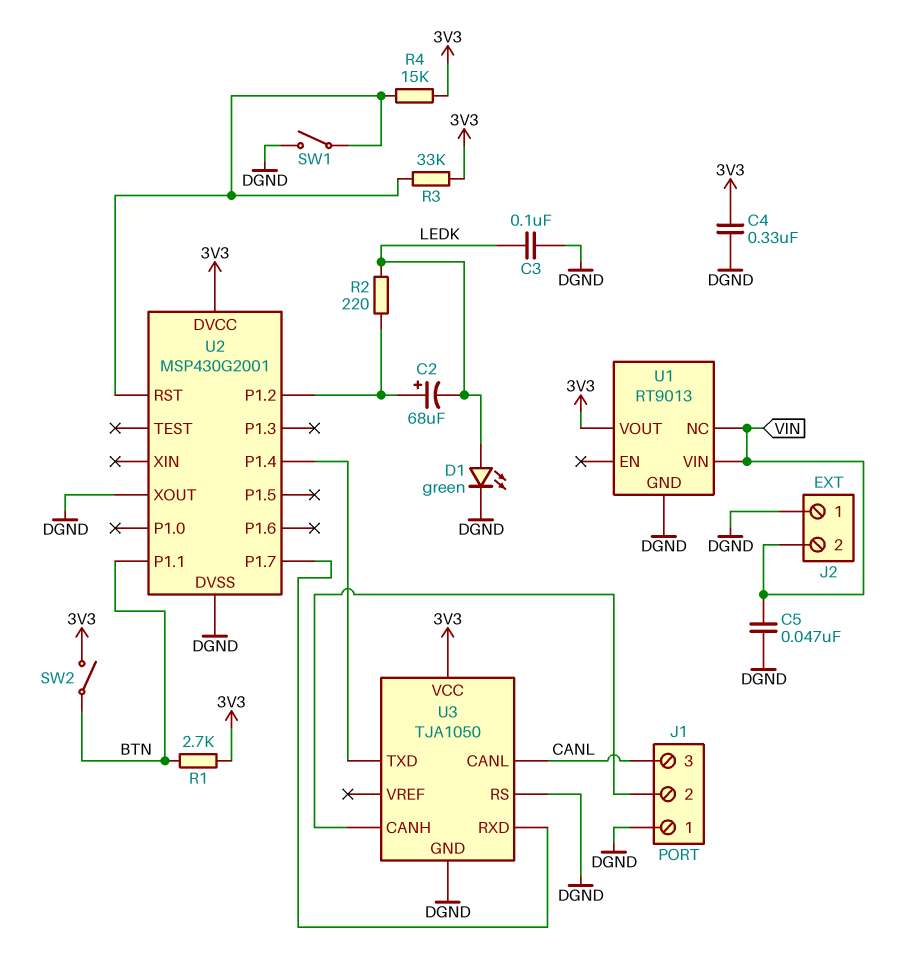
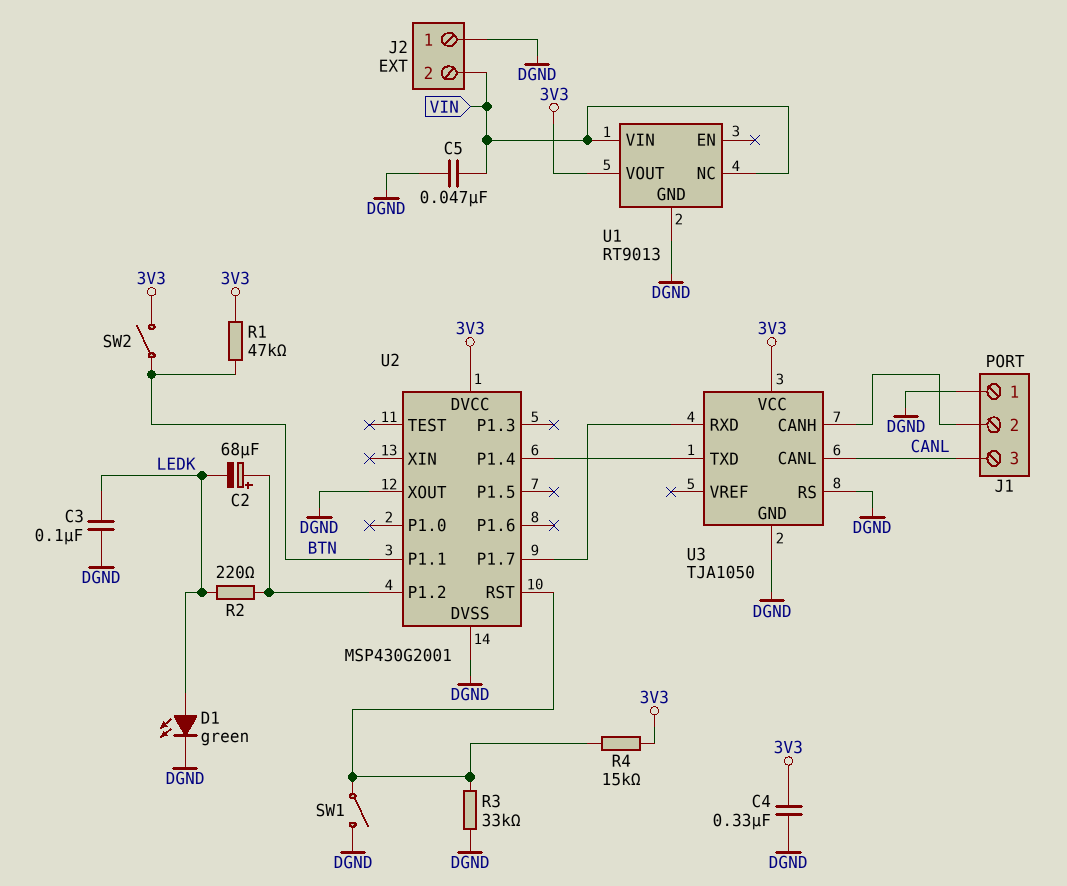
R1: 2.7k (3V3, BTN) -> 47k (3V3, BTN)
R3: 33k (3V3, U2/RST) -> 33k (DGND, U2/RST)

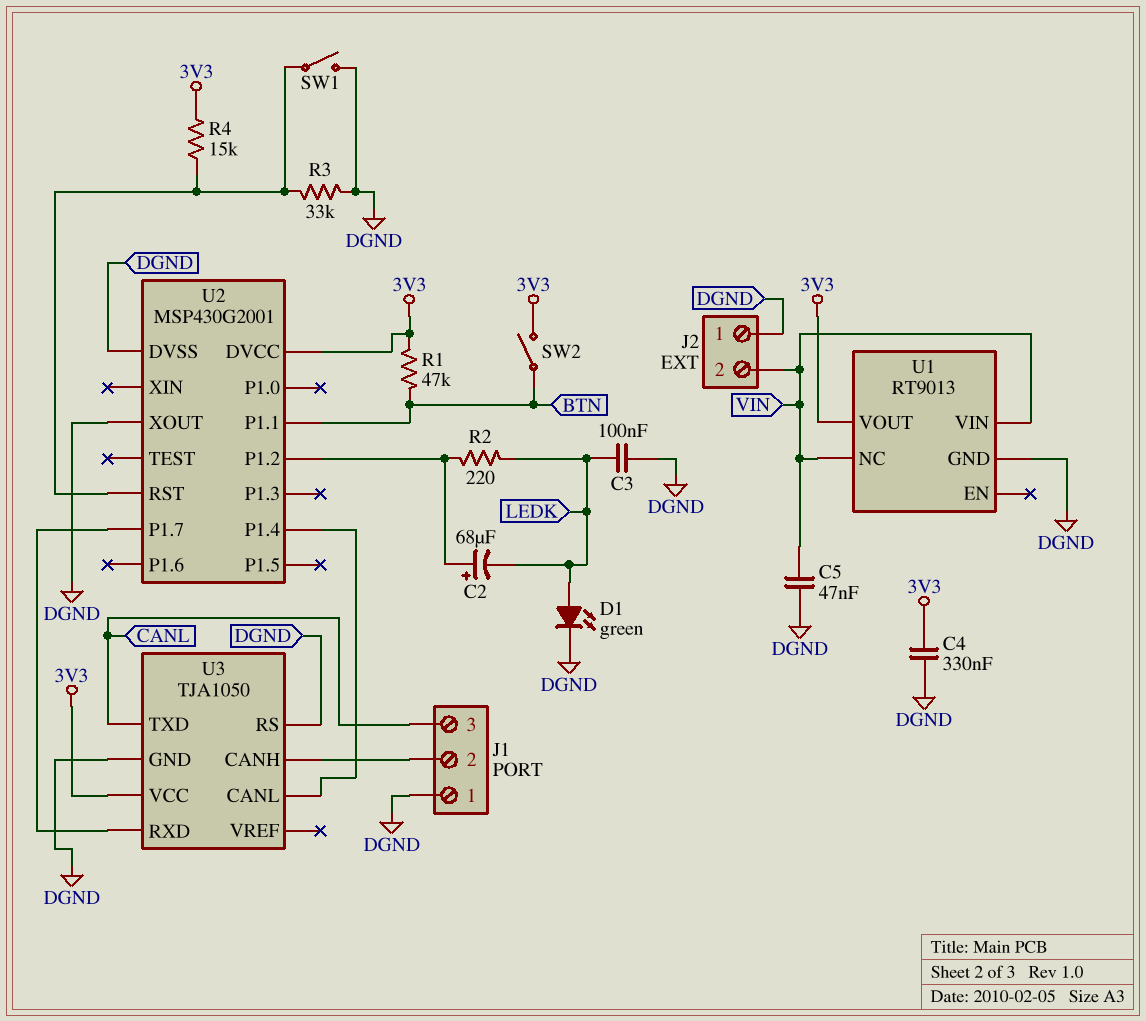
U3 pin CANL: CANL -> U2/P1.4
U3 pin TXD: U2/P1.4 -> CANL

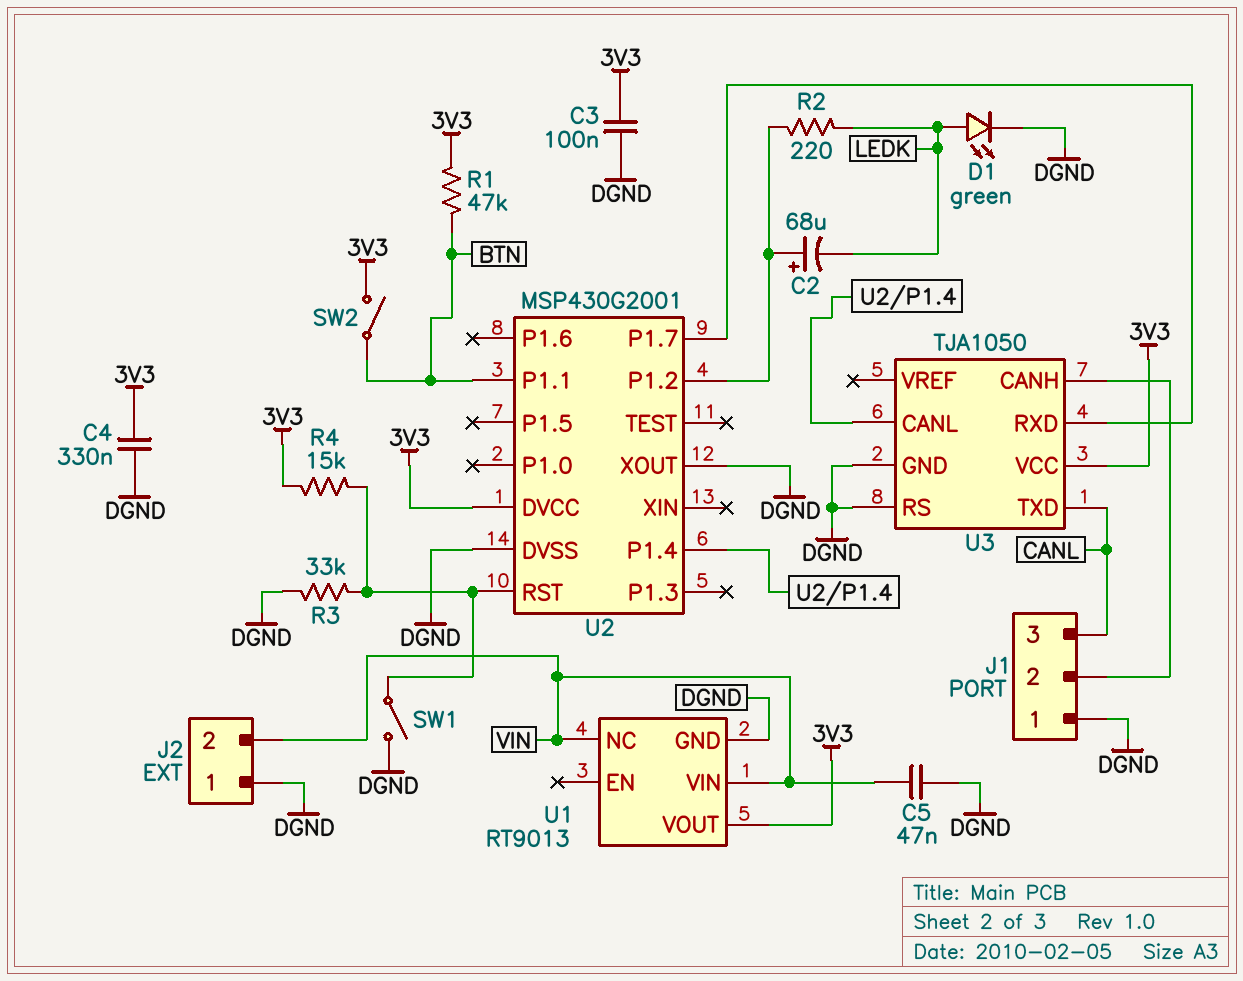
C3: 100nF (DGND, LEDK) -> 100nF (3V3, DGND)

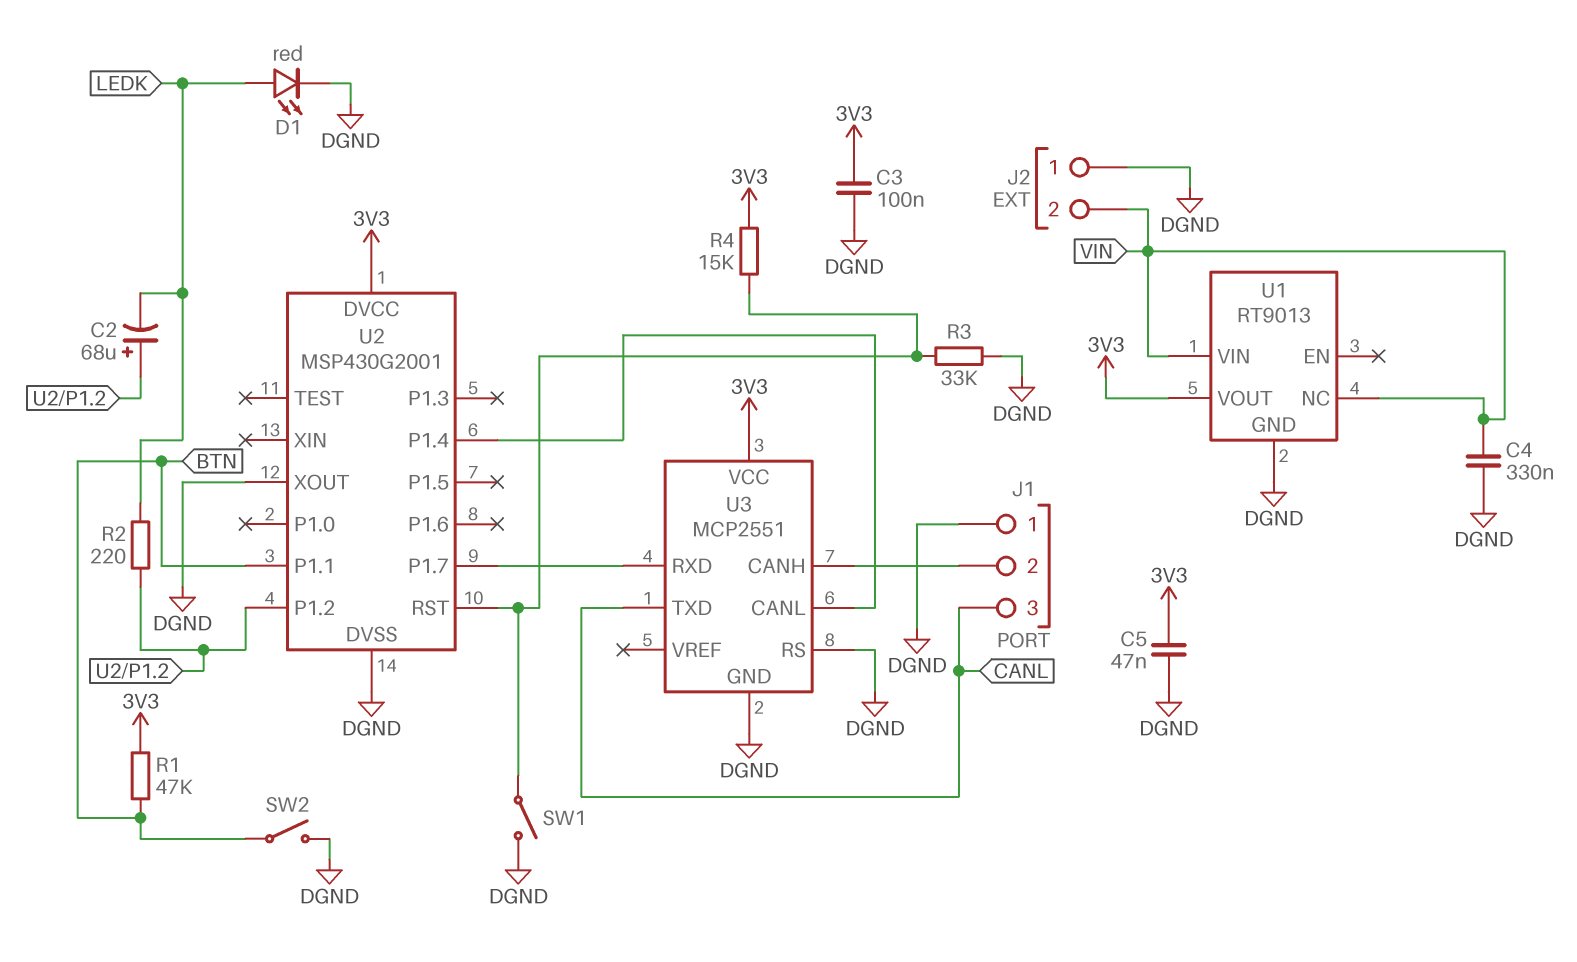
C4: 330nF (3V3, DGND) -> 330nF (DGND, VIN)
C5: 47nF (DGND, VIN) -> 47nF (3V3, DGND)
D1: LED green (A LEDK, K DGND) -> LED red (A LEDK, K DGND)
SW2: switch (3V3, BTN) -> switch (BTN, DGND)
U3: TJA1050 -> MCP2551

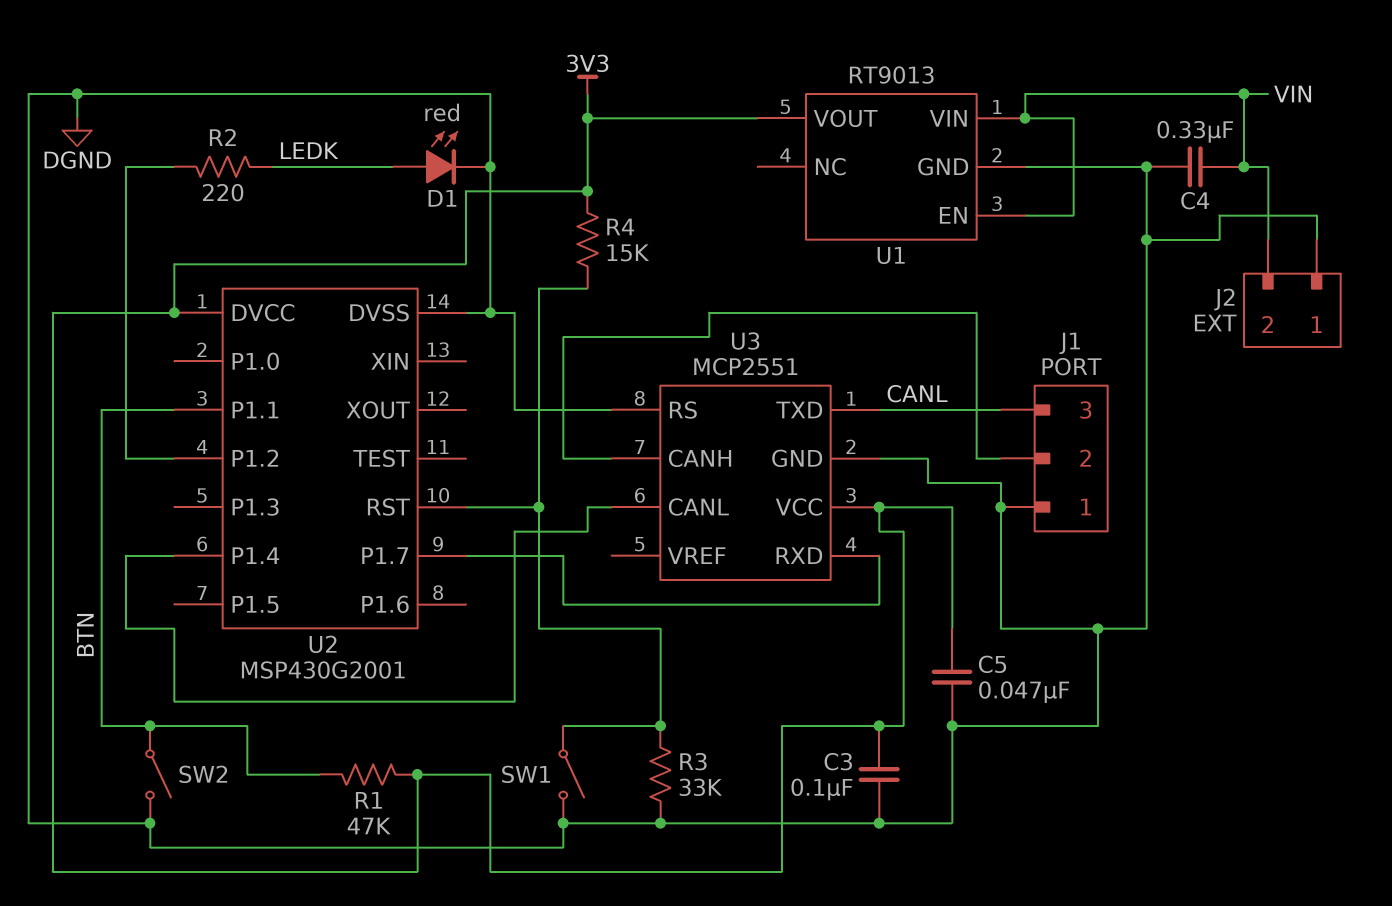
C2: 68uF (plus U2/P1.2, minus LEDK) -> none
U1 pin EN: none -> VIN
U1 pin NC: VIN -> none
U2 pin XOUT: DGND -> none

